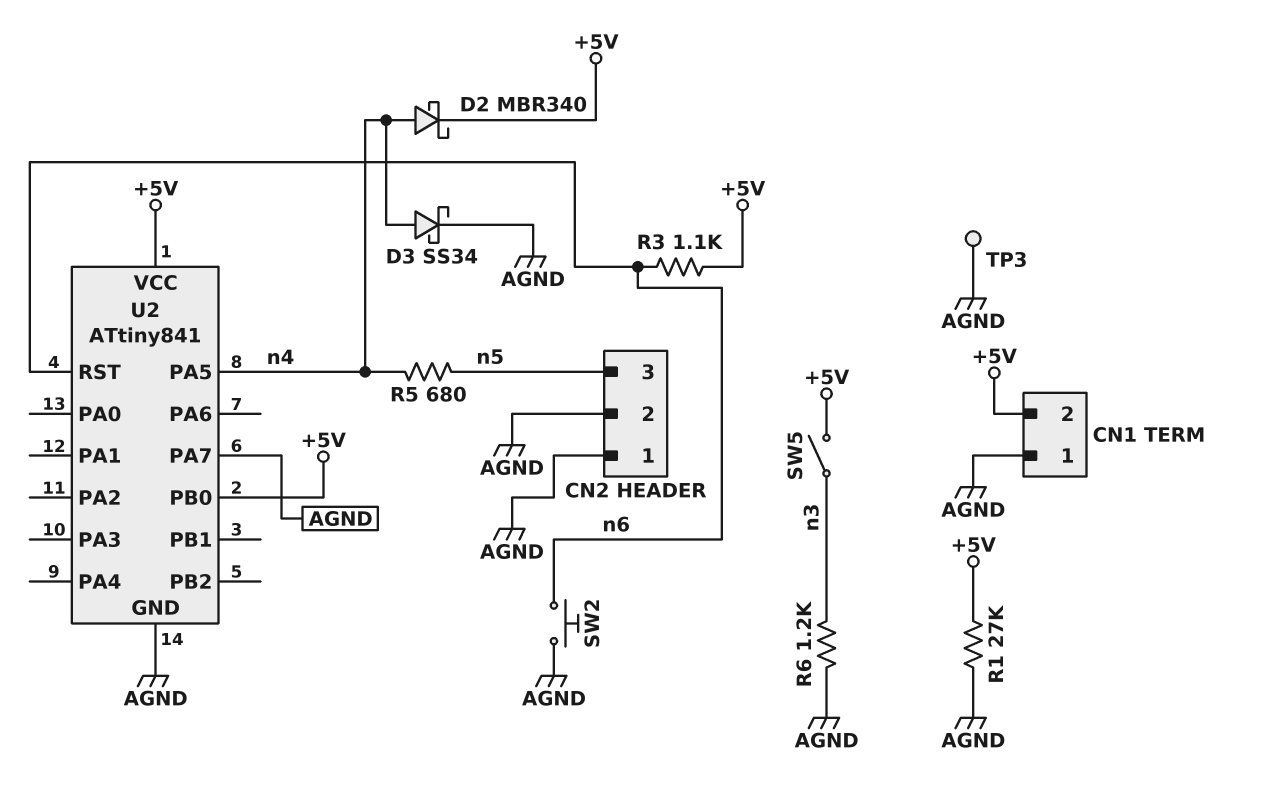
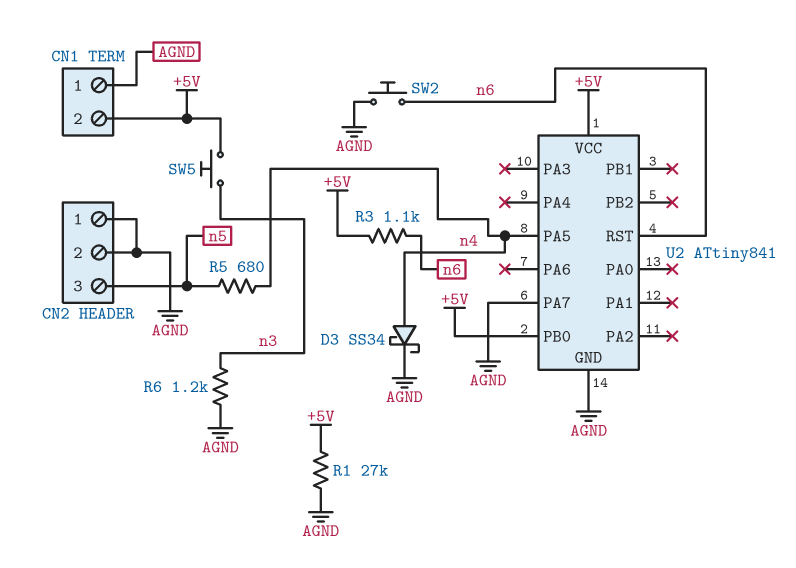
D2: schottky MBR340 (A n4, K +5V) -> none
SW5: switch (+5V, n3) -> button (+5V, n3)
TP3: test point (AGND) -> none

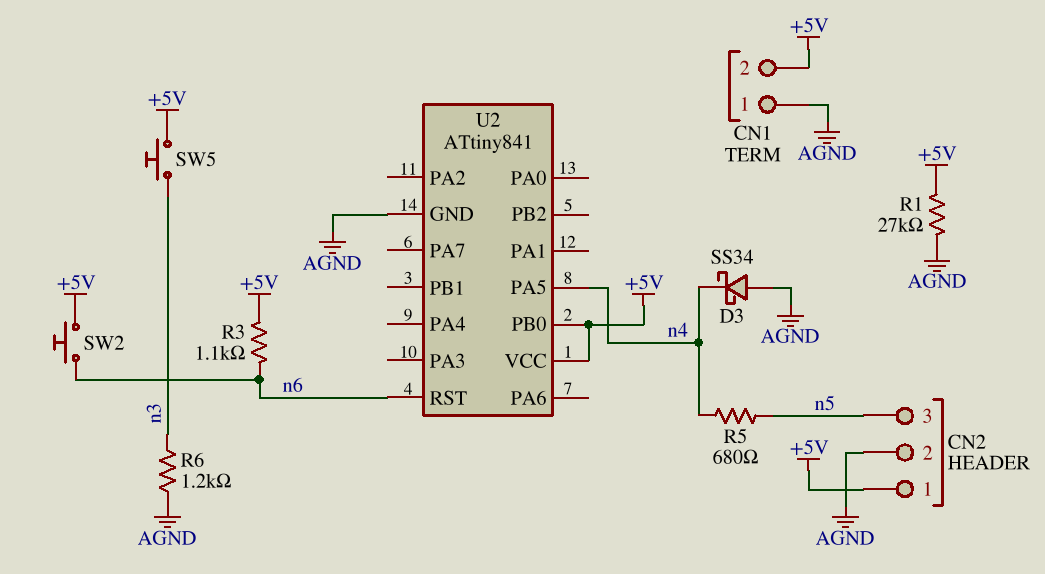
CN2 pin 1: AGND -> +5V
D3: schottky SS34 (A n4, K AGND) -> schottky SS34 (A AGND, K n4)
SW2: button (AGND, n6) -> button (+5V, n6)
U2 pin PA7: AGND -> none

